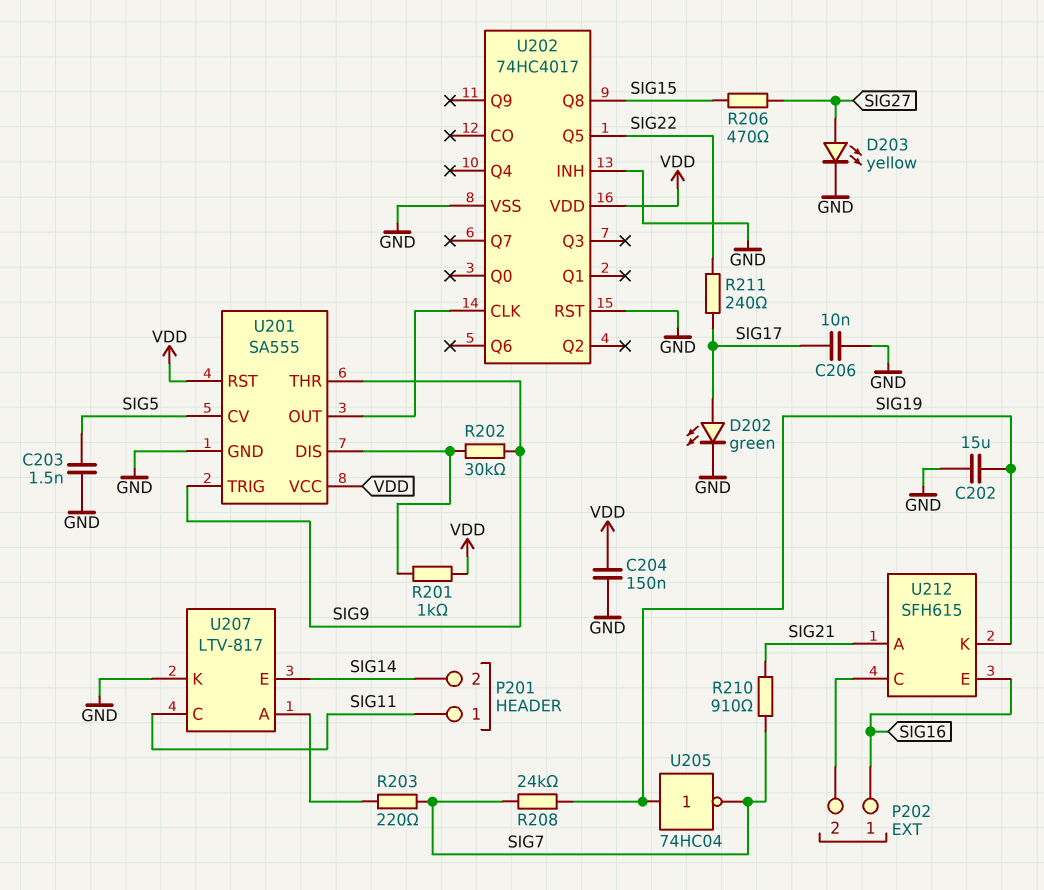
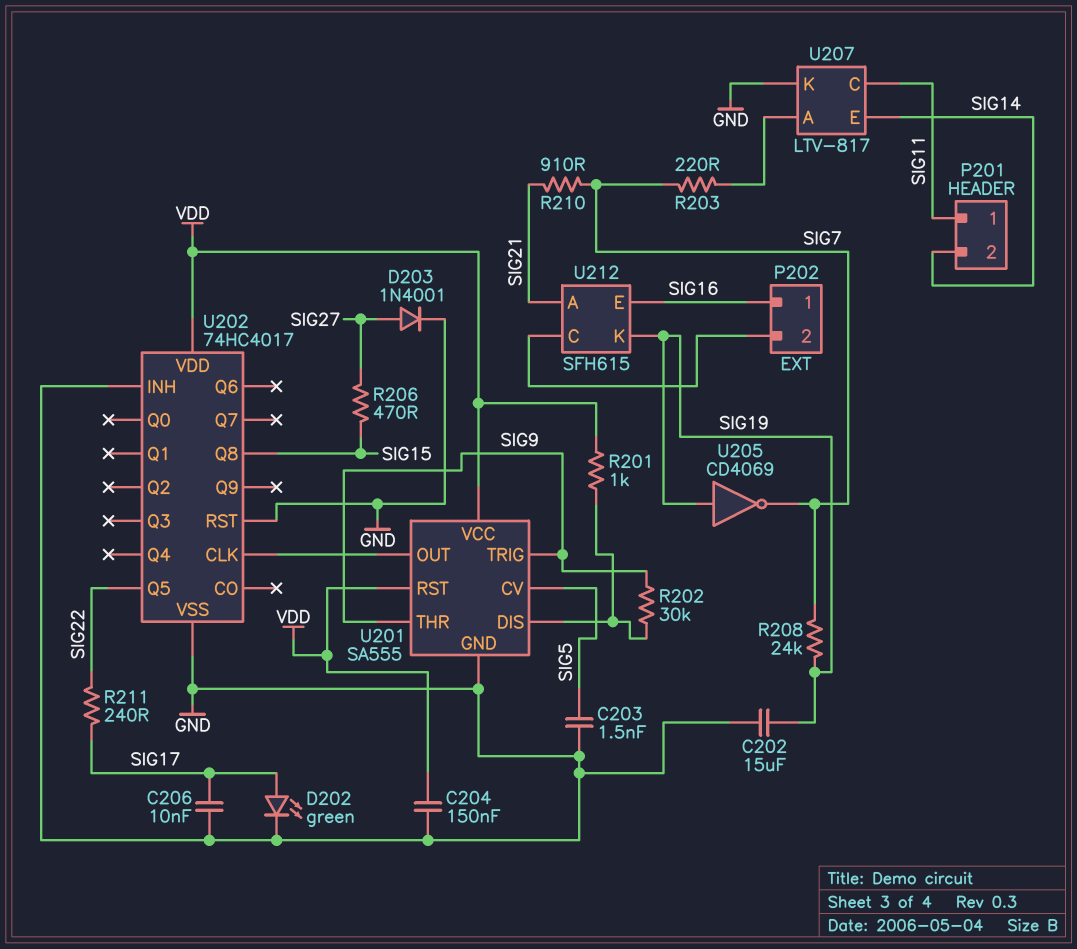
D203: LED yellow (A SIG27, K GND) -> diode 1N4001 (A SIG27, K GND)
U205: NOT 74HC04 (in SIG19, out SIG7) -> NOT CD4069 (in SIG19, out SIG7)

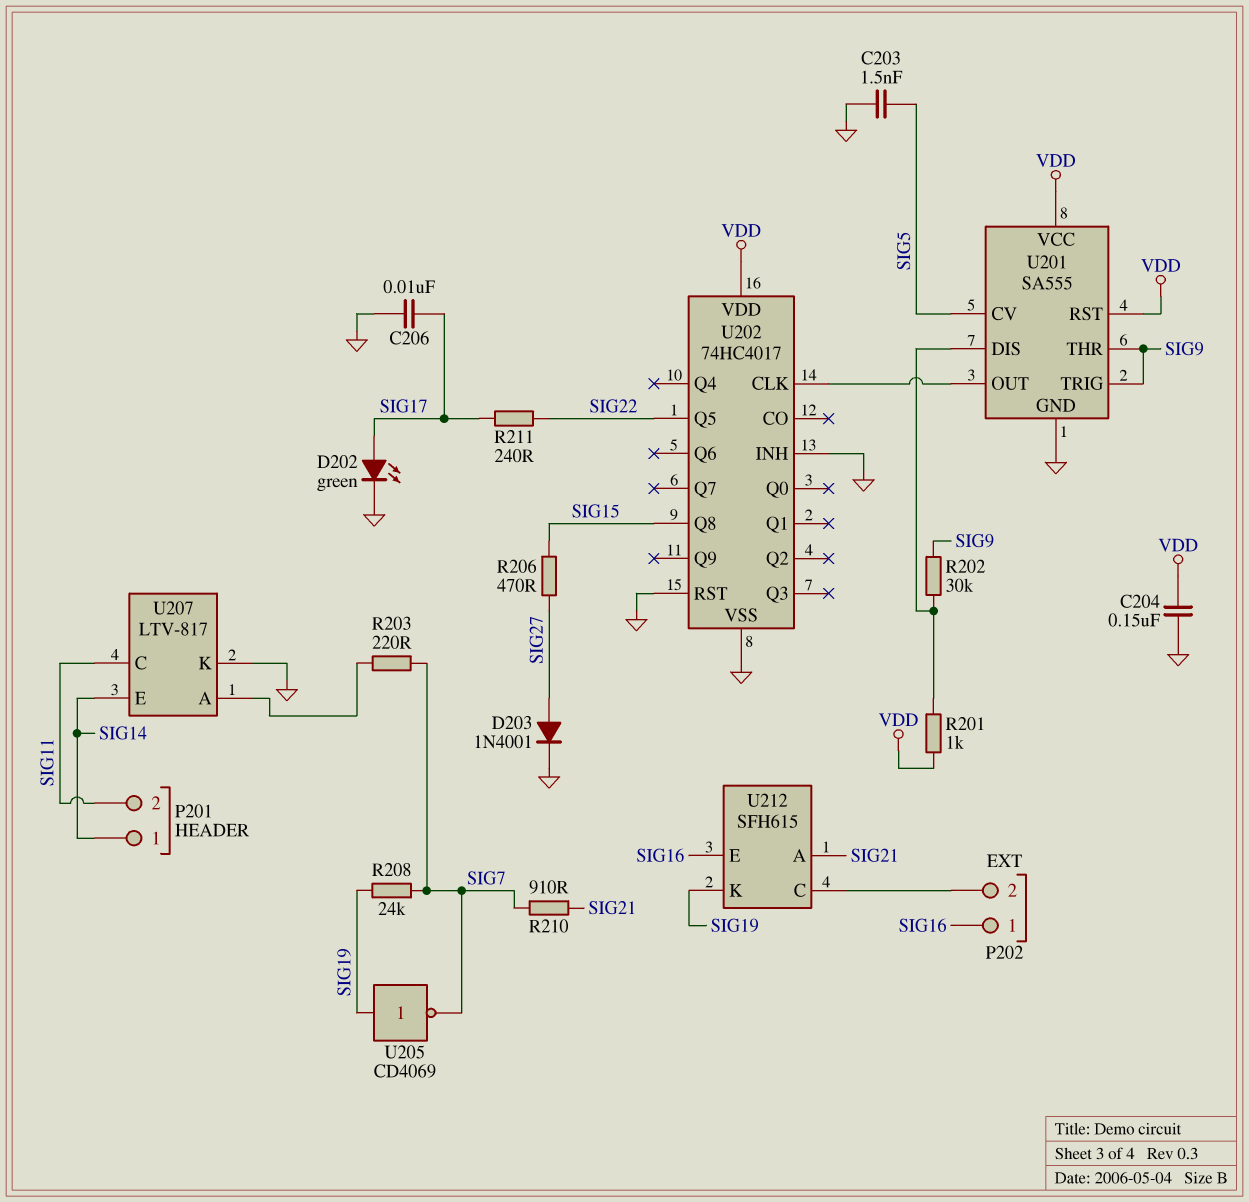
C202: 15uF (GND, SIG19) -> none
P201 pin 1: SIG11 -> SIG14
P201 pin 2: SIG14 -> SIG11

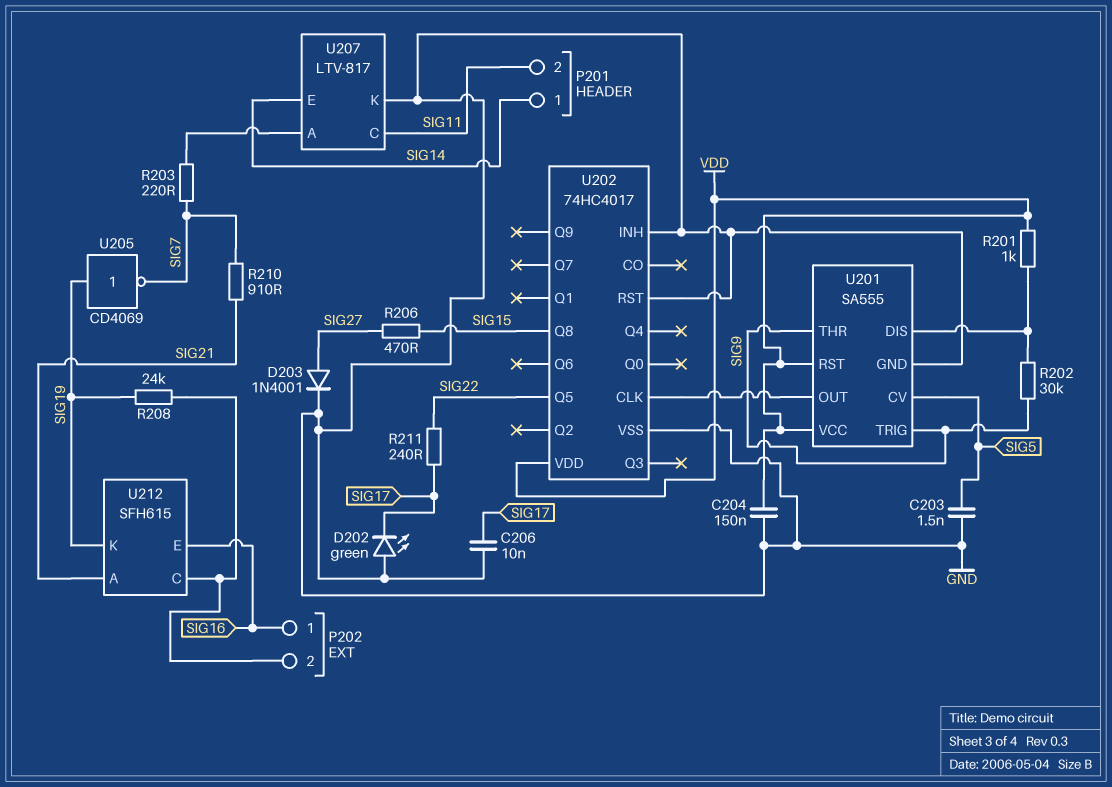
D202: LED green (A SIG17, K GND) -> LED green (A GND, K SIG17)
R208: 24k (SIG7, SIG19) -> 24k (P202/2, SIG19)

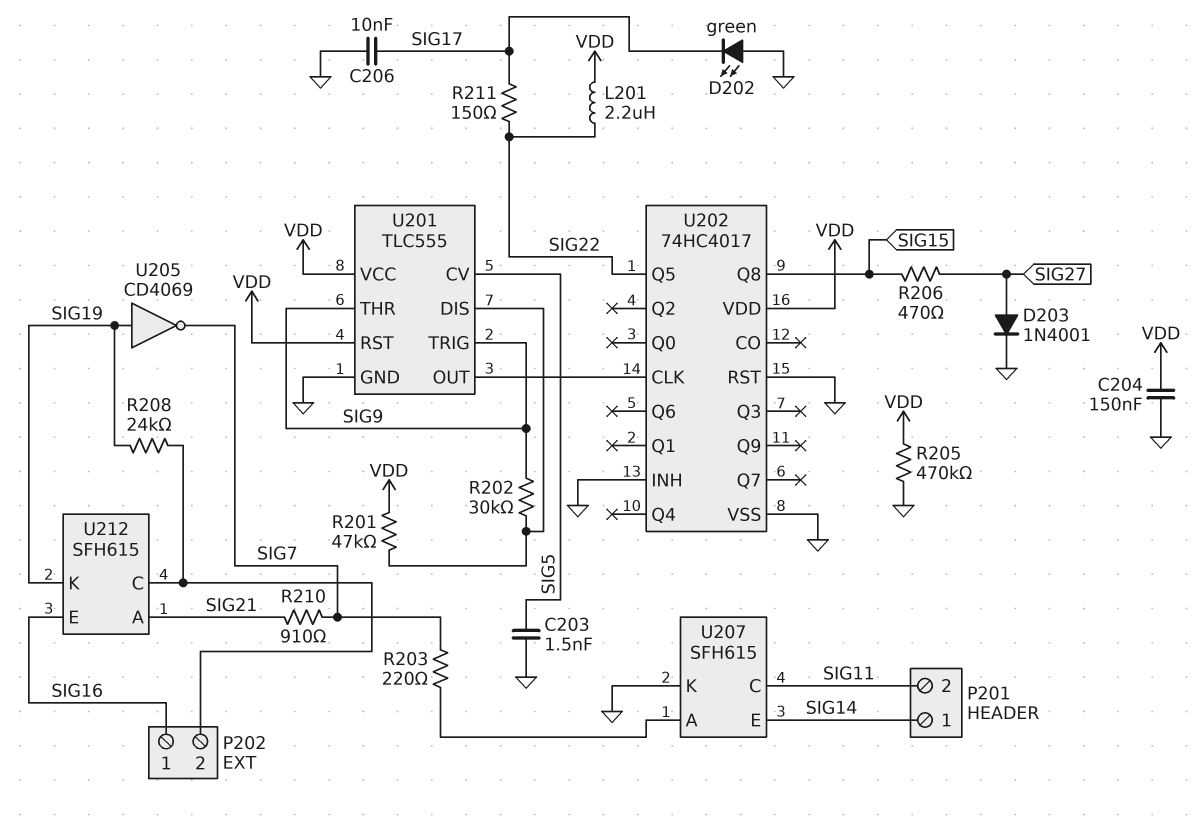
L201: none -> 2.2uH (SIG22, VDD)
R201: 1k (U201/DIS, VDD) -> 47k (U201/DIS, VDD)
R205: none -> 470k (GND, VDD)
R211: 240 (SIG17, SIG22) -> 150 (SIG17, SIG22)
U201: SA555 -> TLC555
U207: LTV-817 -> SFH615

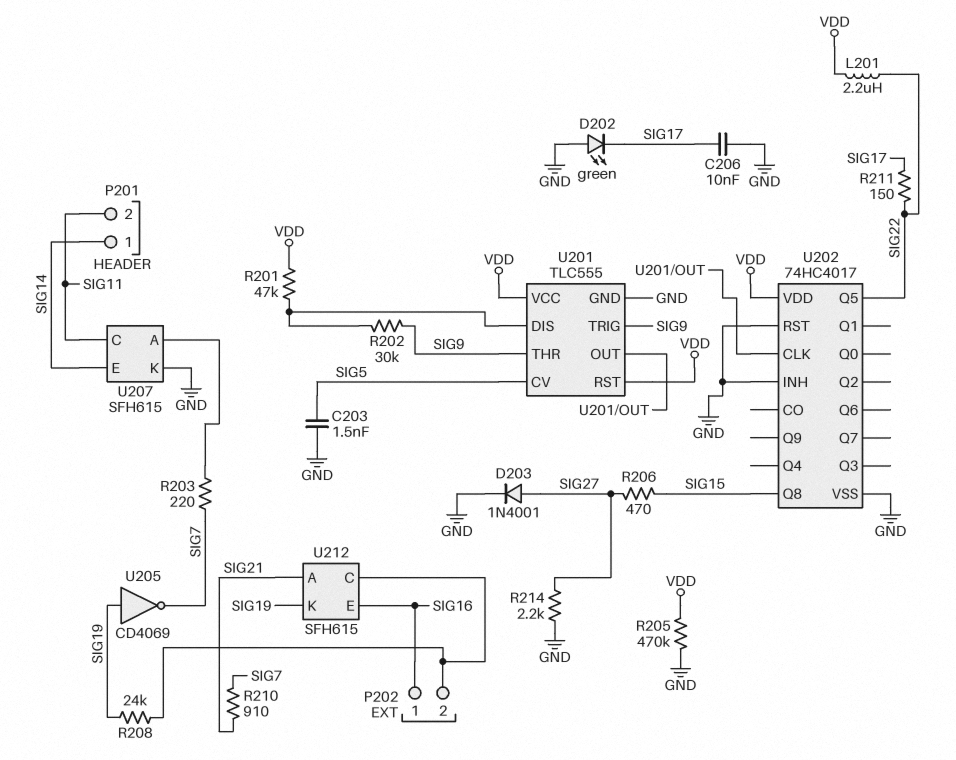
C204: 150nF (GND, VDD) -> none
R214: none -> 2.2k (GND, SIG27)

